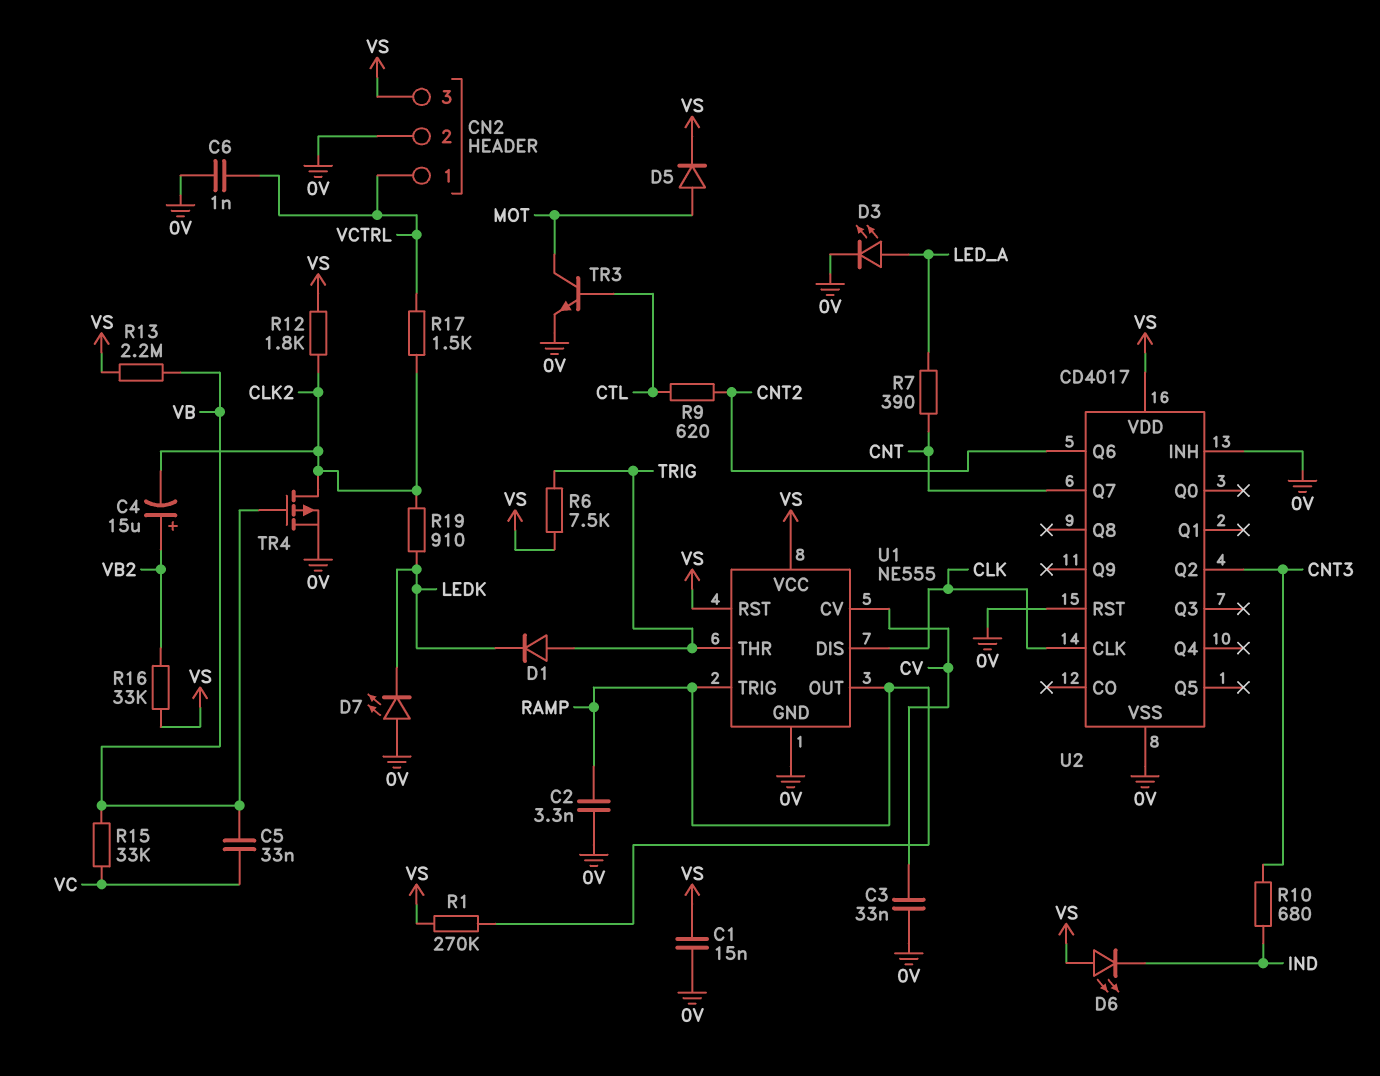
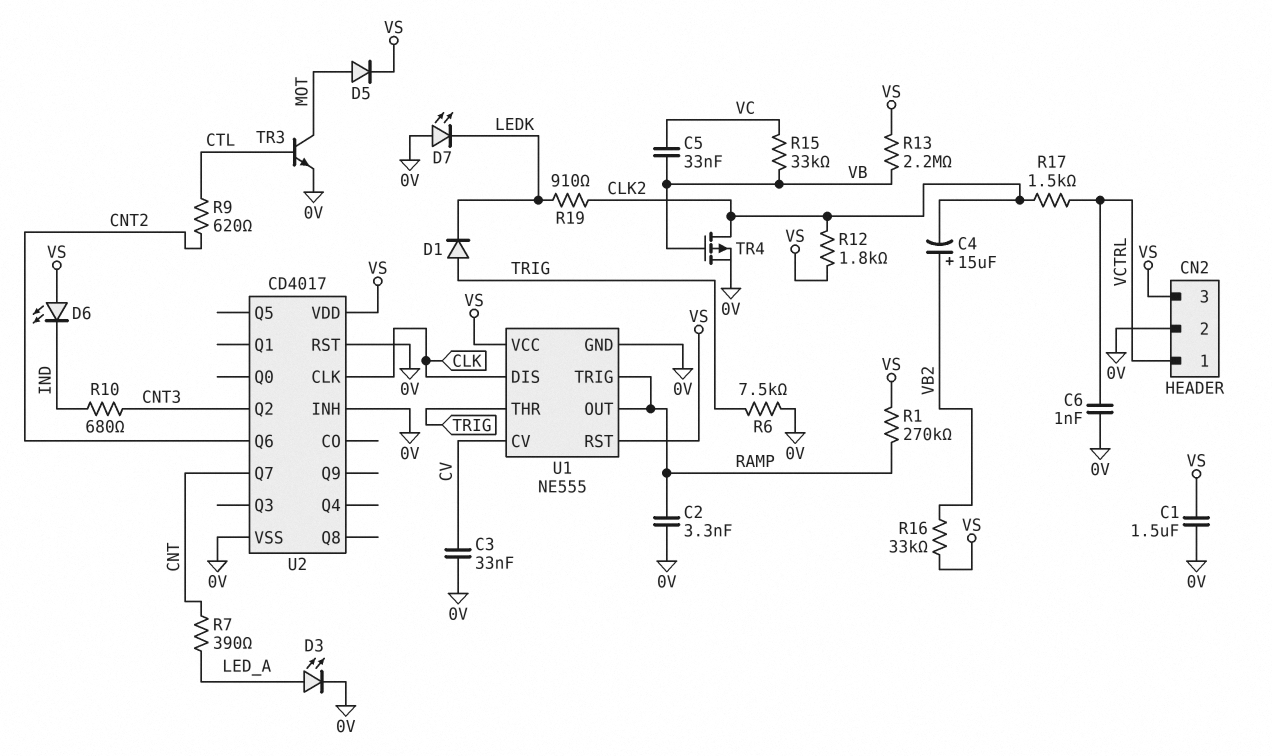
C1: 15nF (0V, VS) -> 1.5uF (0V, VS)
R6: 7.5k (TRIG, VS) -> 7.5k (0V, TRIG)

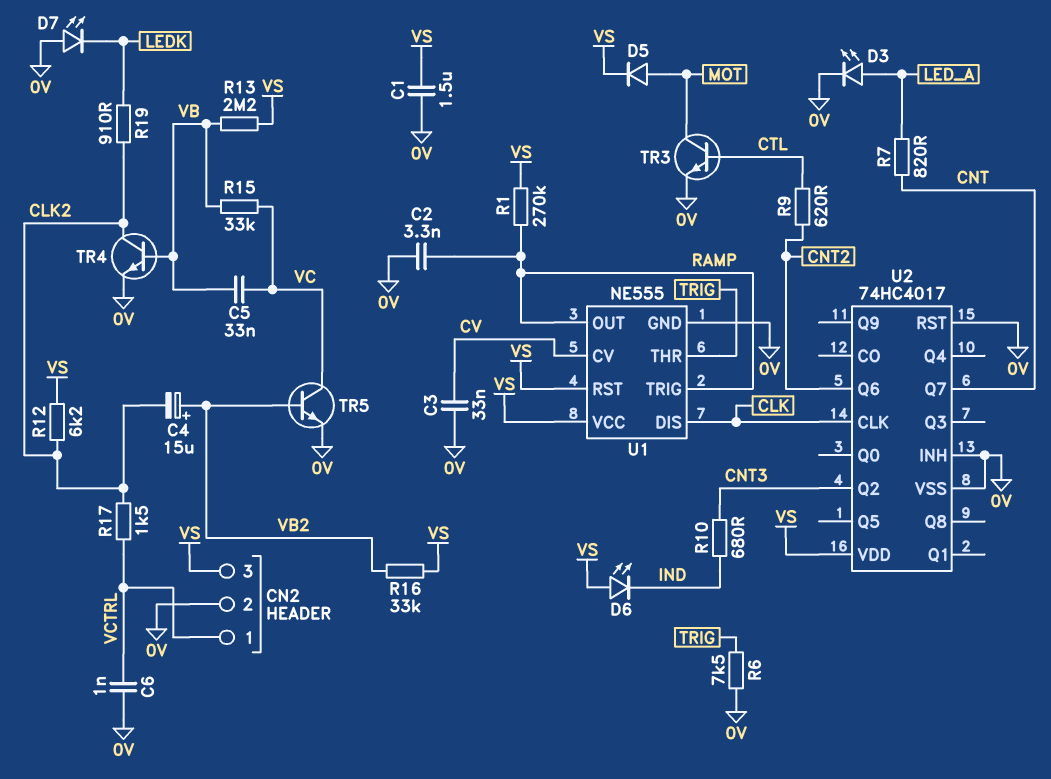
D1: diode (A TRIG, K LEDK) -> none
R7: 390 (CNT, LED_A) -> 820 (CNT, LED_A)
R12: 1.8k (CLK2, VS) -> 6.2k (CLK2, VS)
TR4: PMOS (G VB, D CLK2, S 0V) -> NPN (B VB, C CLK2, E 0V)
TR5: none -> NPN (B VB2, C VC, E 0V)
U2: CD4017 -> 74HC4017

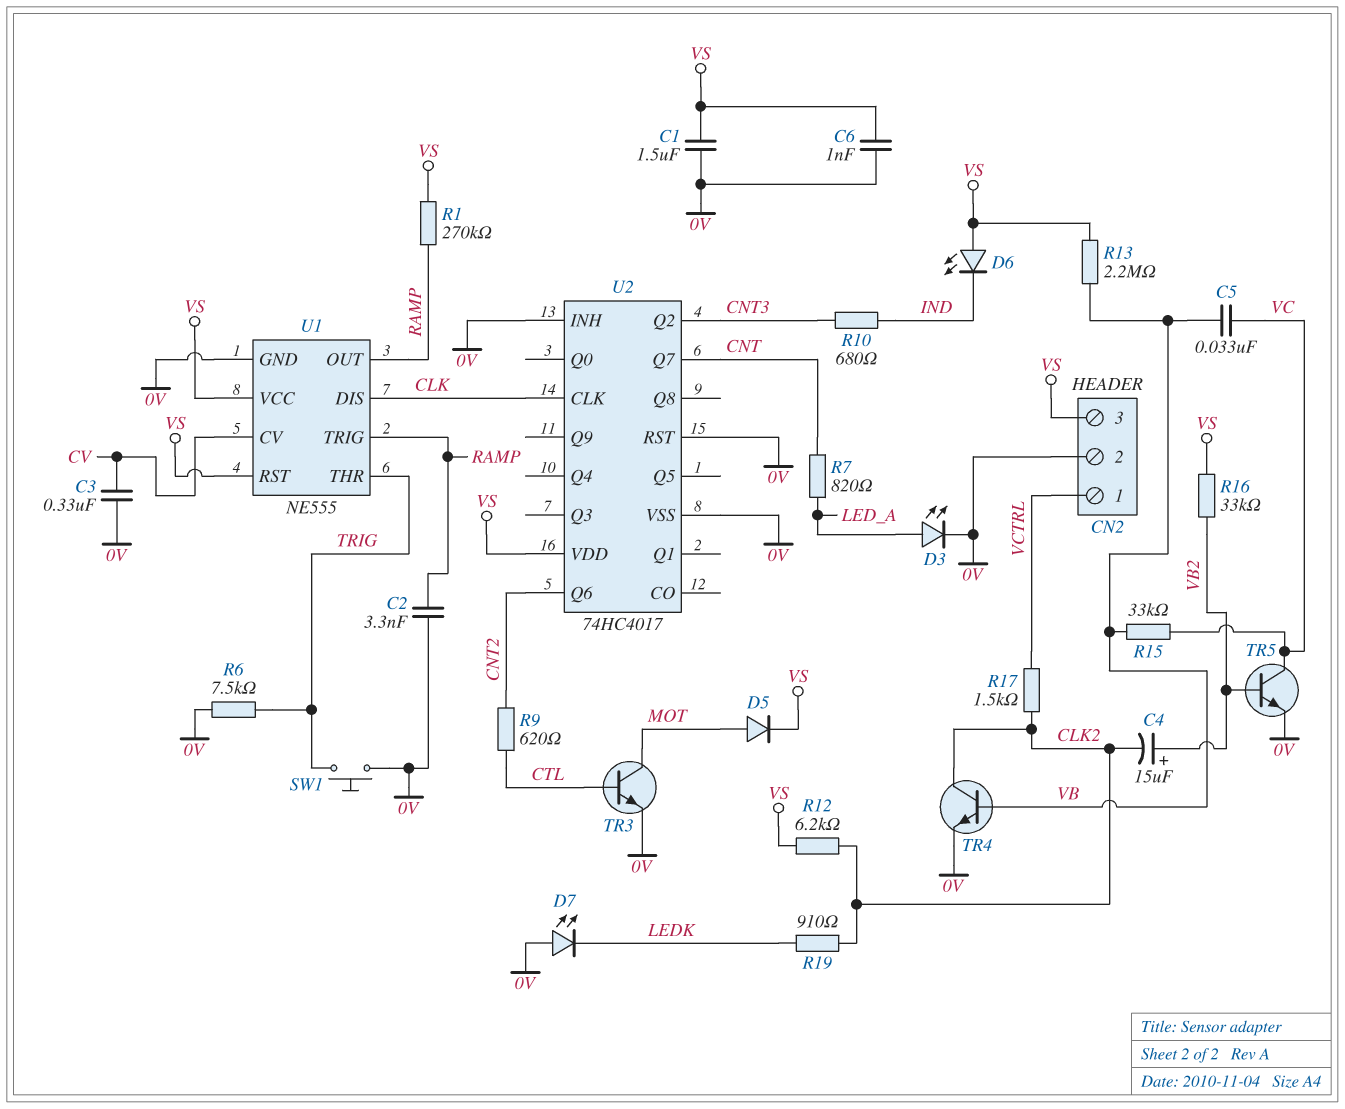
C3: 33nF (0V, CV) -> 330nF (0V, CV)
C6: 1nF (0V, VCTRL) -> 1nF (0V, VS)
SW1: none -> button (0V, TRIG)

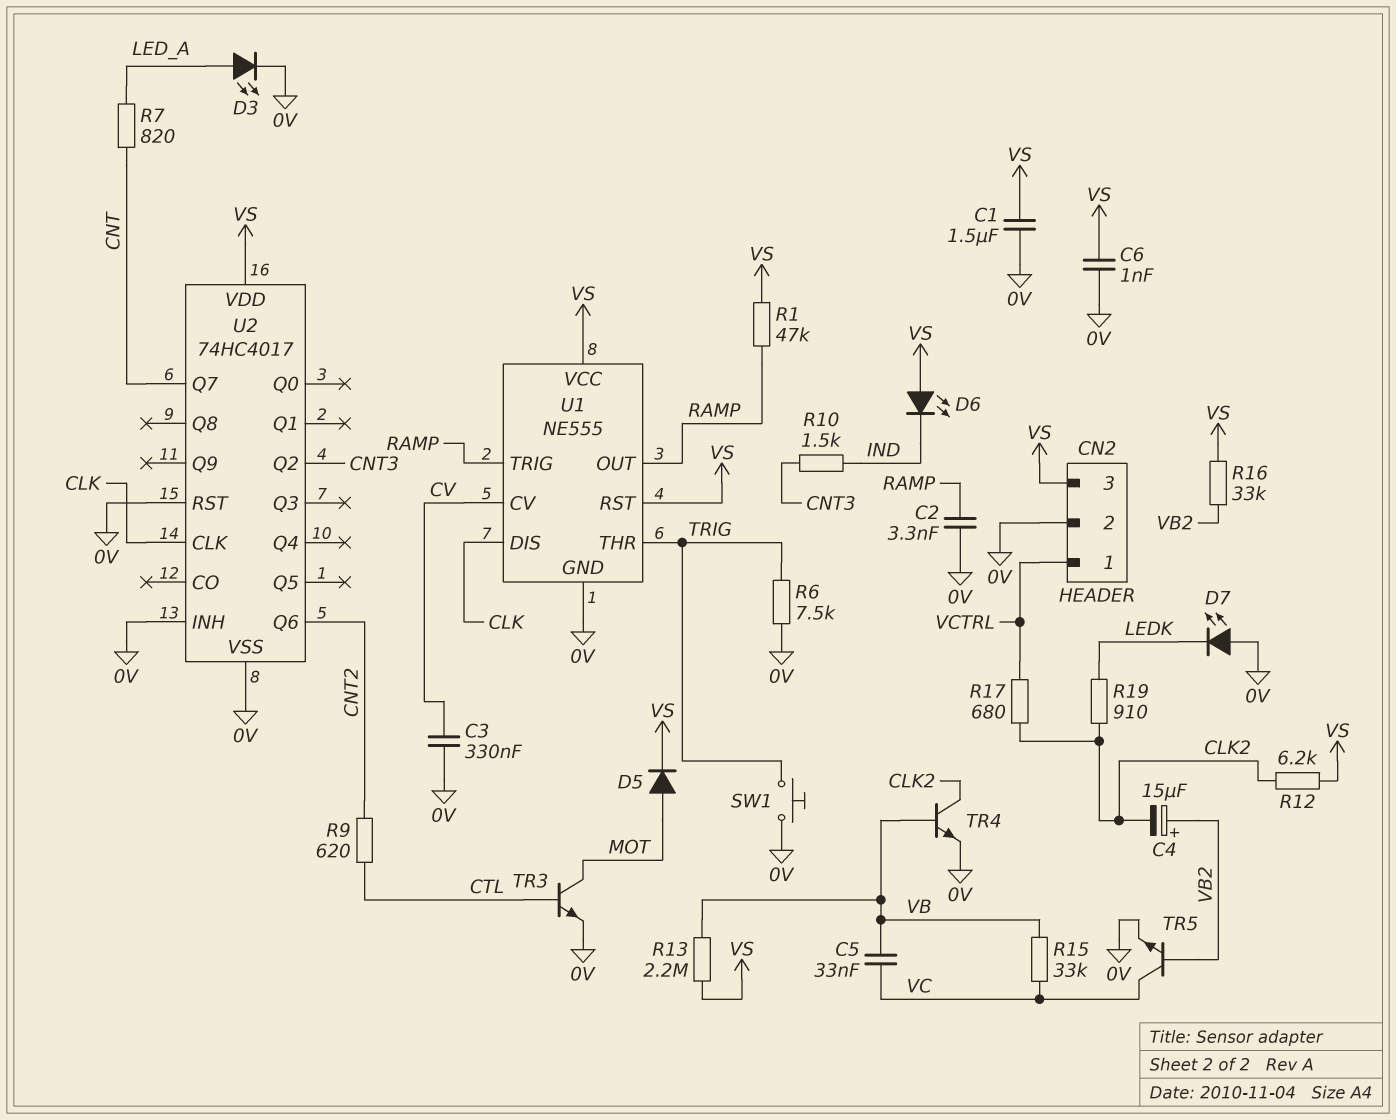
R1: 270k (RAMP, VS) -> 47k (RAMP, VS)
R10: 680 (CNT3, IND) -> 1.5k (CNT3, IND)
R17: 1.5k (CLK2, VCTRL) -> 680 (CLK2, VCTRL)

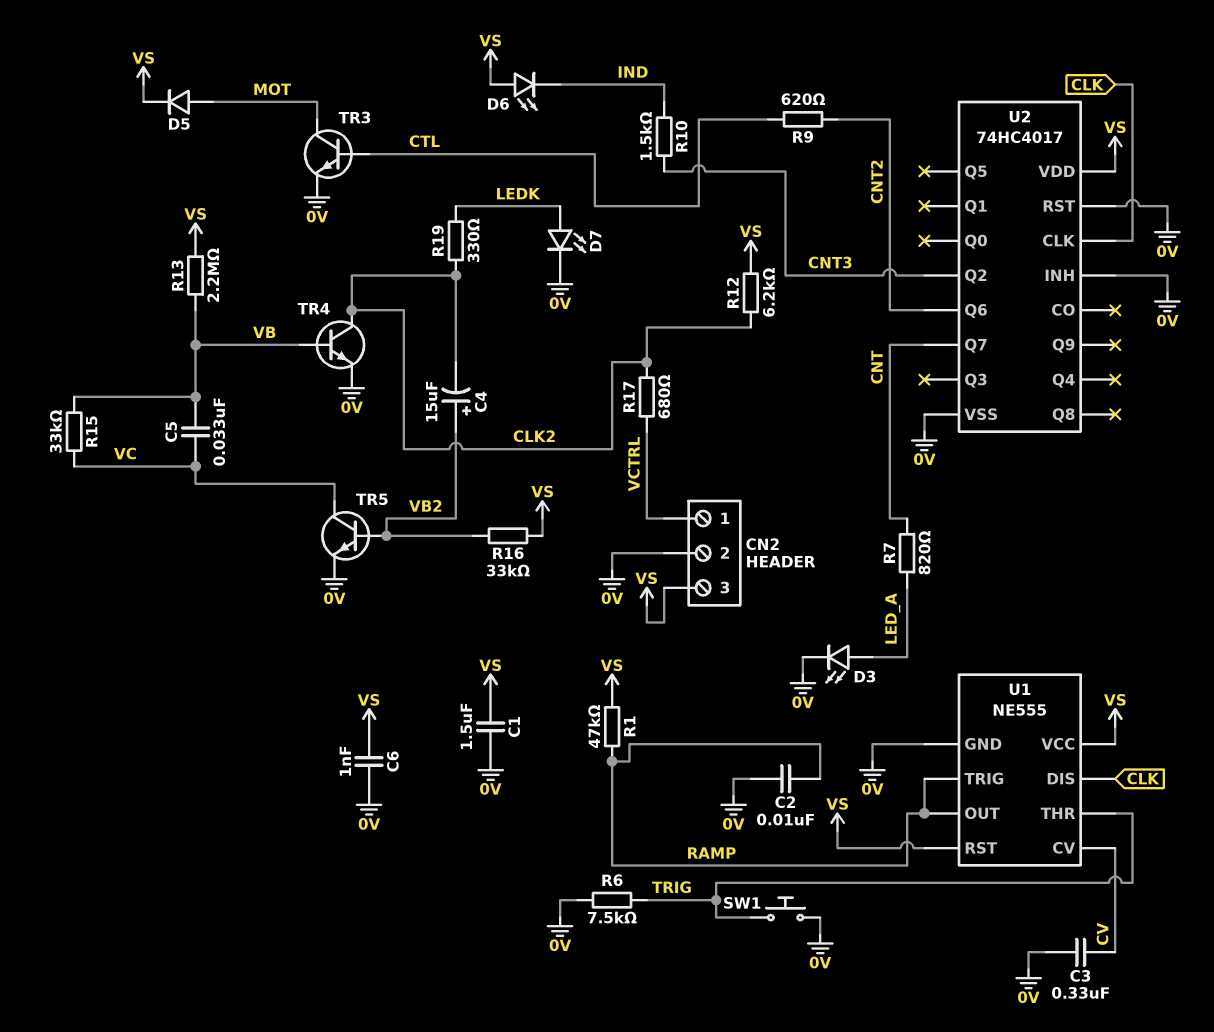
C2: 3.3nF (0V, RAMP) -> 10nF (0V, RAMP)
D7: LED (A 0V, K LEDK) -> LED (A LEDK, K 0V)
R19: 910 (CLK2, LEDK) -> 330 (CLK2, LEDK)

